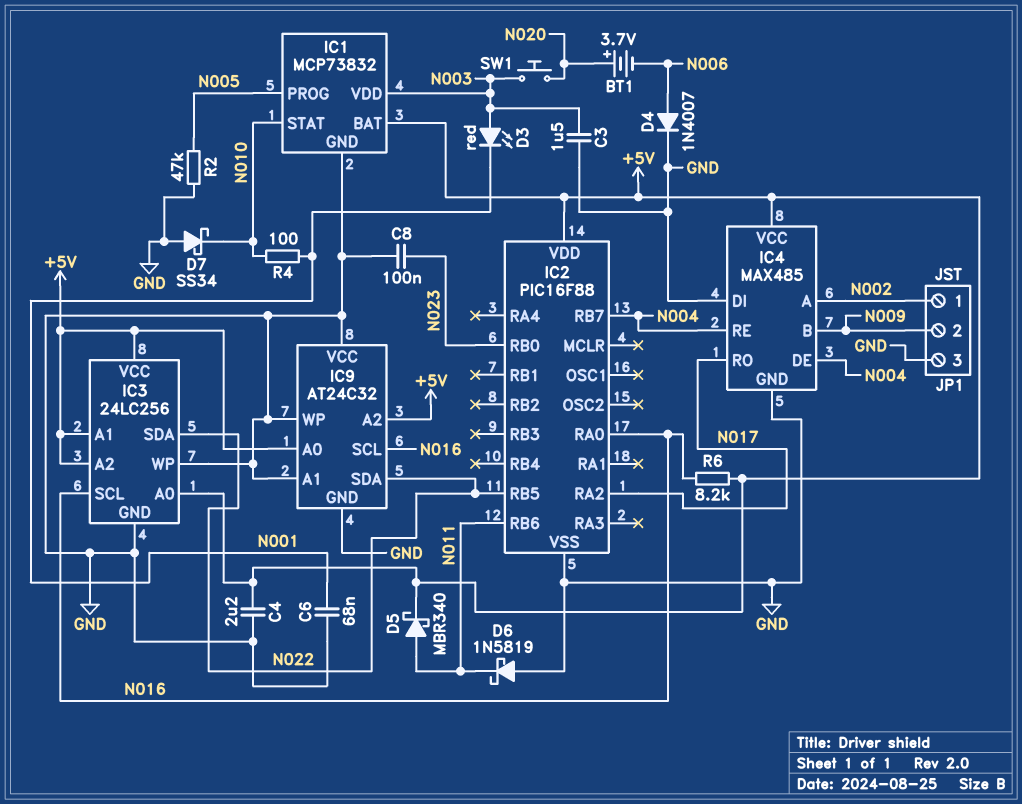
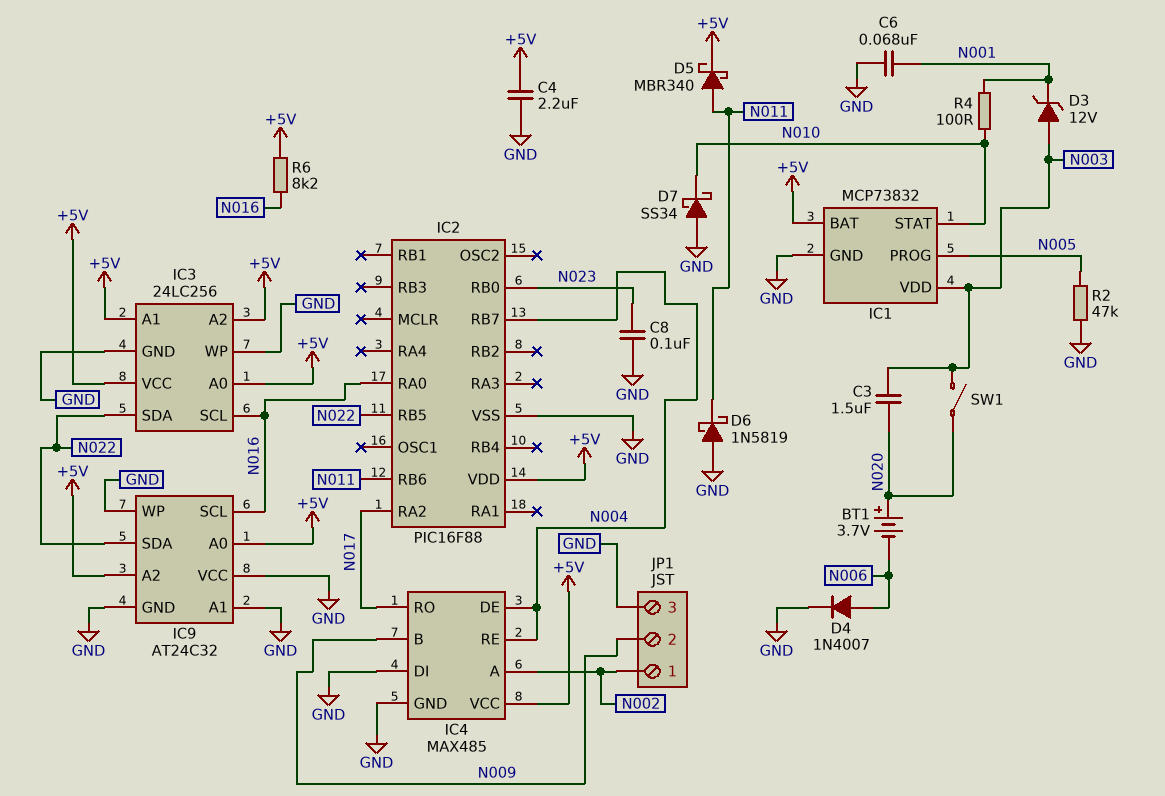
C3: 1.5uF (GND, N003) -> 1.5uF (N003, N020)
D3: LED red (A N003, K N001) -> zener 12V (A N003, K N001)
SW1: button (N003, N020) -> switch (N003, N020)

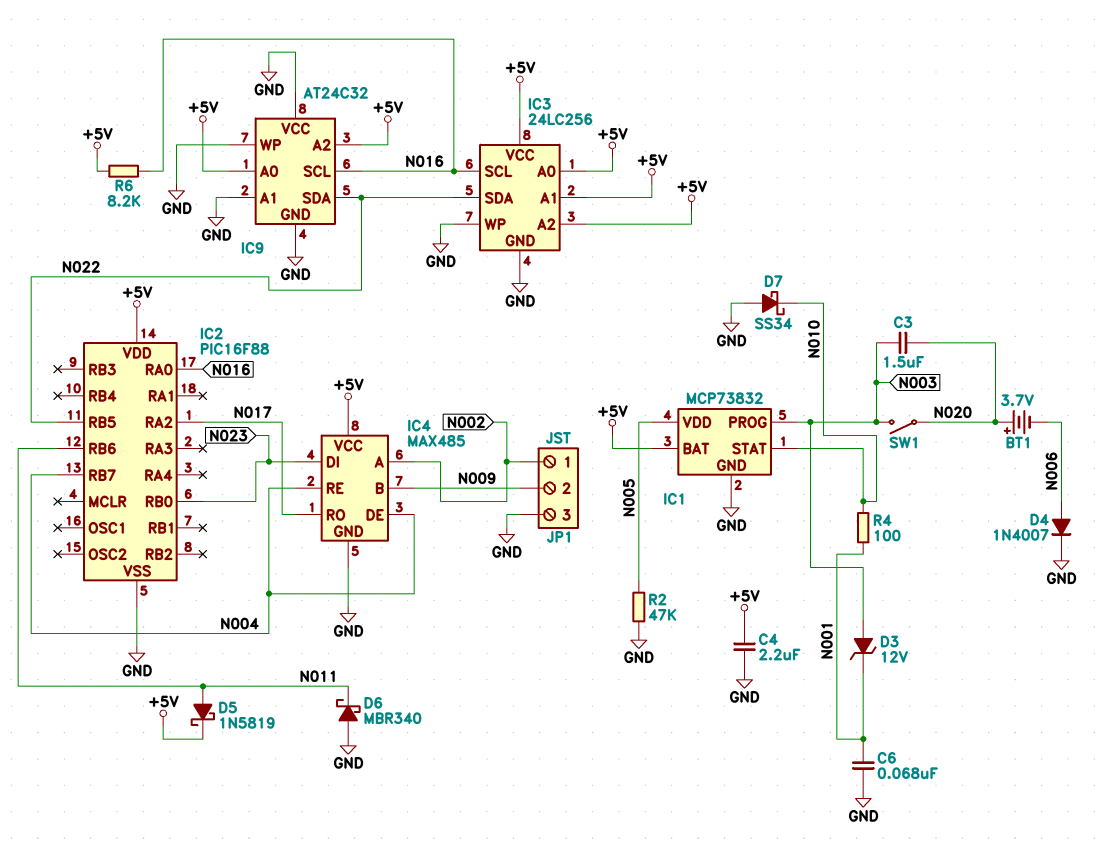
C8: 100nF (GND, N023) -> none
D5: schottky MBR340 (A N011, K +5V) -> schottky 1N5819 (A N011, K +5V)
D6: schottky 1N5819 (A GND, K N011) -> schottky MBR340 (A GND, K N011)
IC1 pin PROG: N005 -> N003
IC1 pin VDD: N003 -> N005
IC4 pin DI: GND -> N023

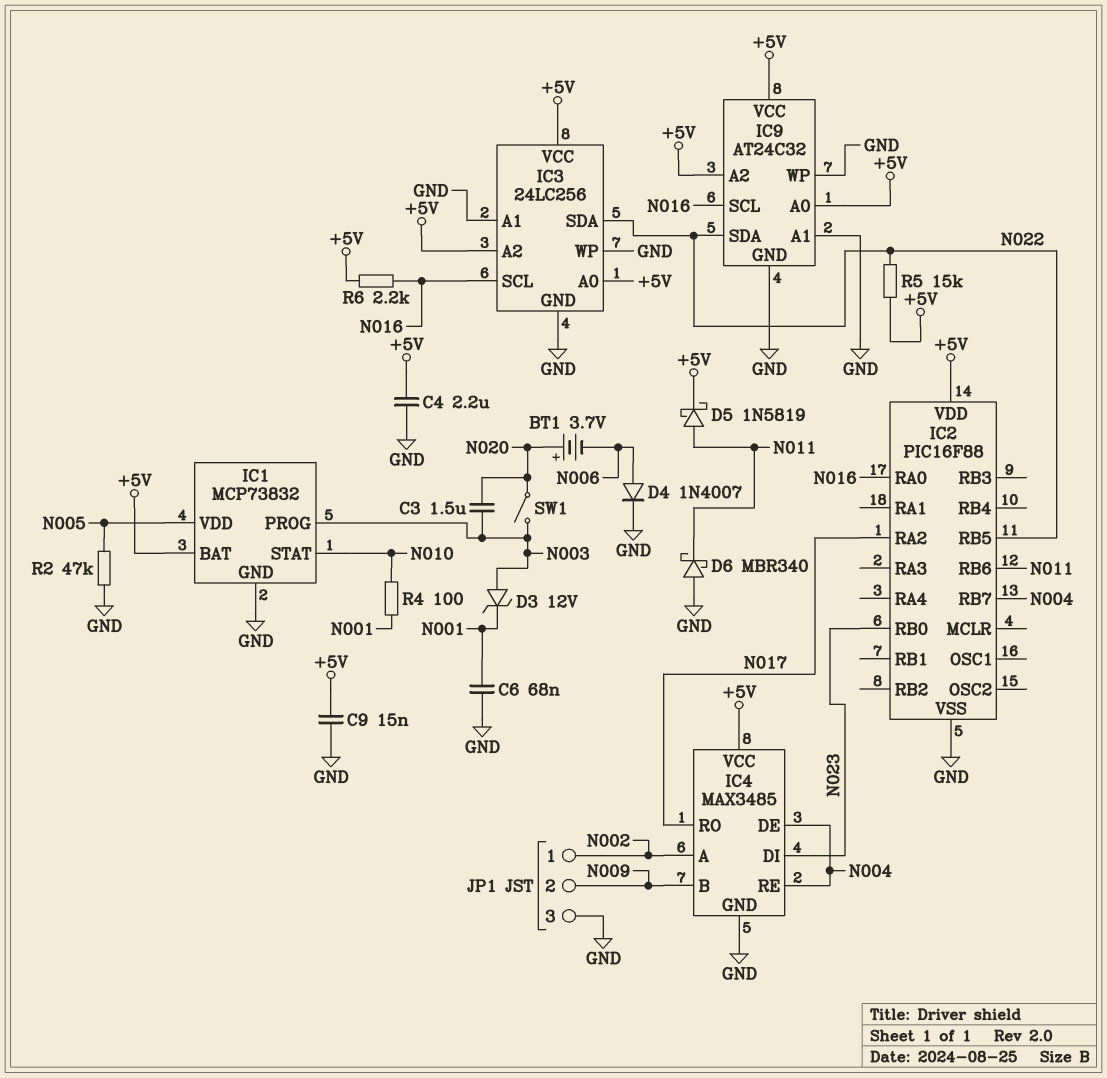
C9: none -> 15nF (+5V, GND)
D7: schottky SS34 (A GND, K N010) -> none
IC3 pin A1: +5V -> GND
IC4: MAX485 -> MAX3485
IC9 pin VCC: GND -> +5V
R5: none -> 15k (+5V, N022)
R6: 8.2k (+5V, N016) -> 2.2k (+5V, N016)

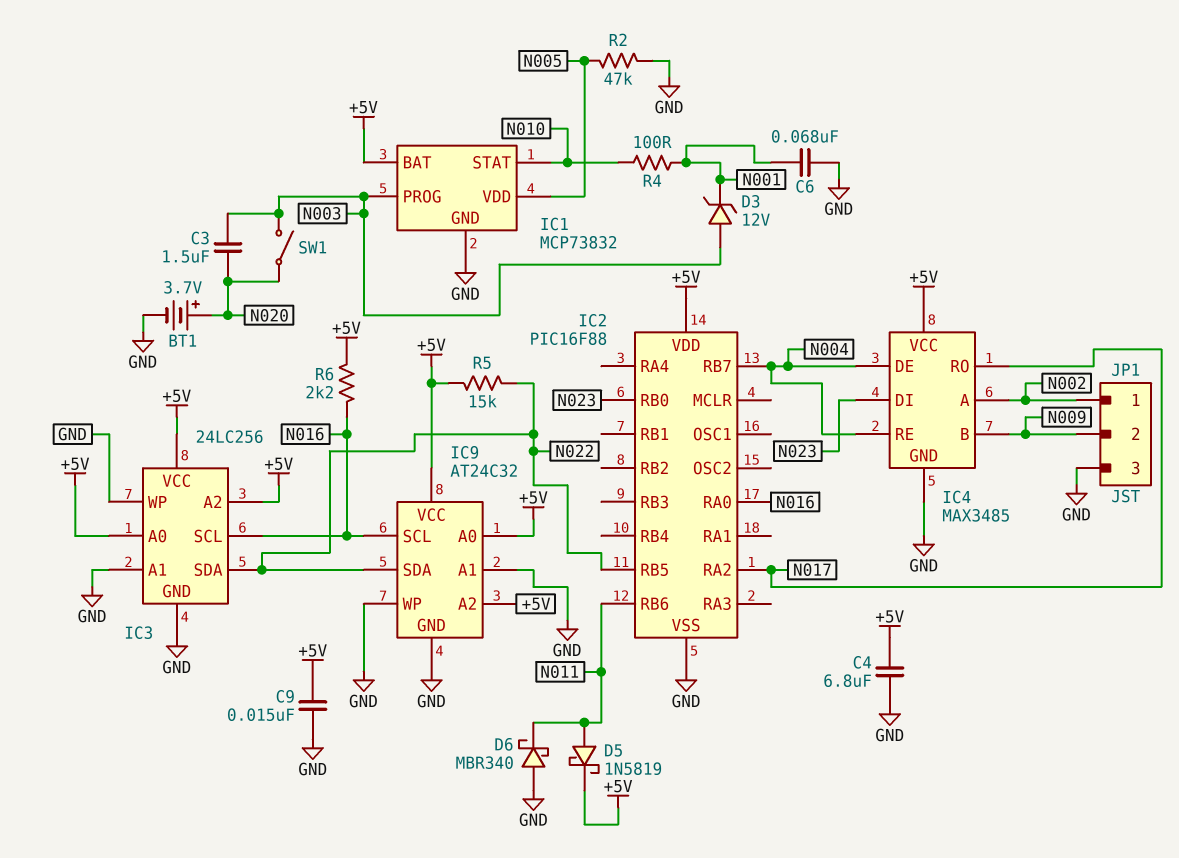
BT1: 3.7V (plus N020, minus N006) -> 3.7V (plus N020, minus GND)
C4: 2.2uF (+5V, GND) -> 6.8uF (+5V, GND)
D4: diode 1N4007 (A N006, K GND) -> none

